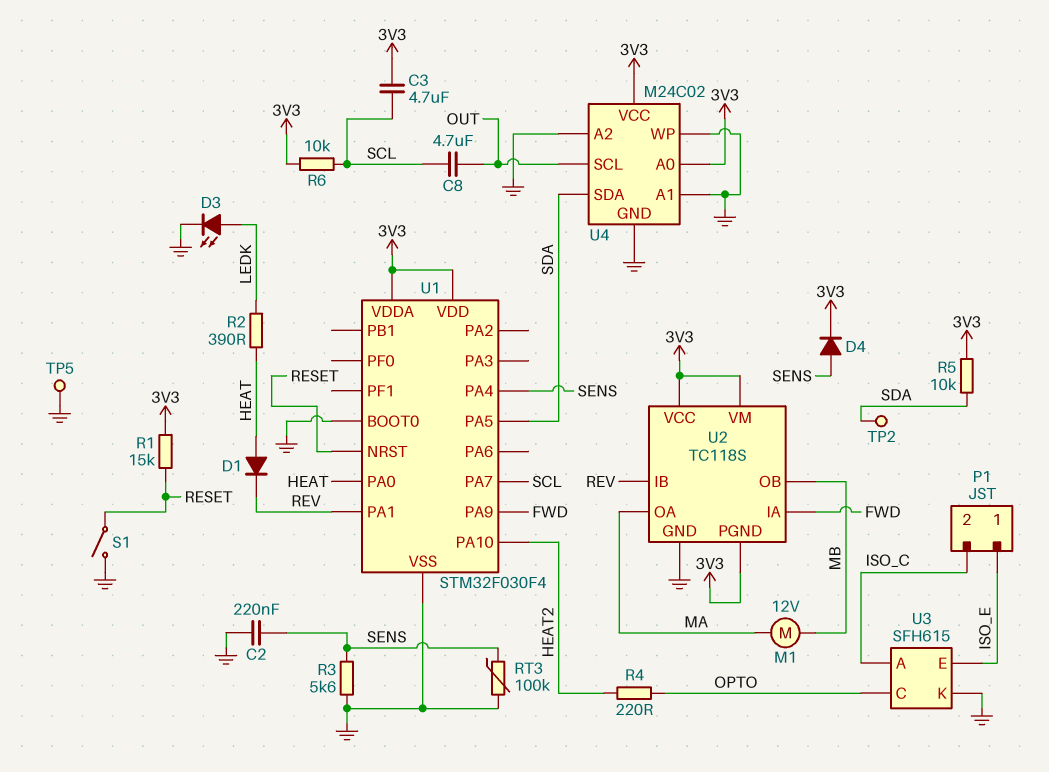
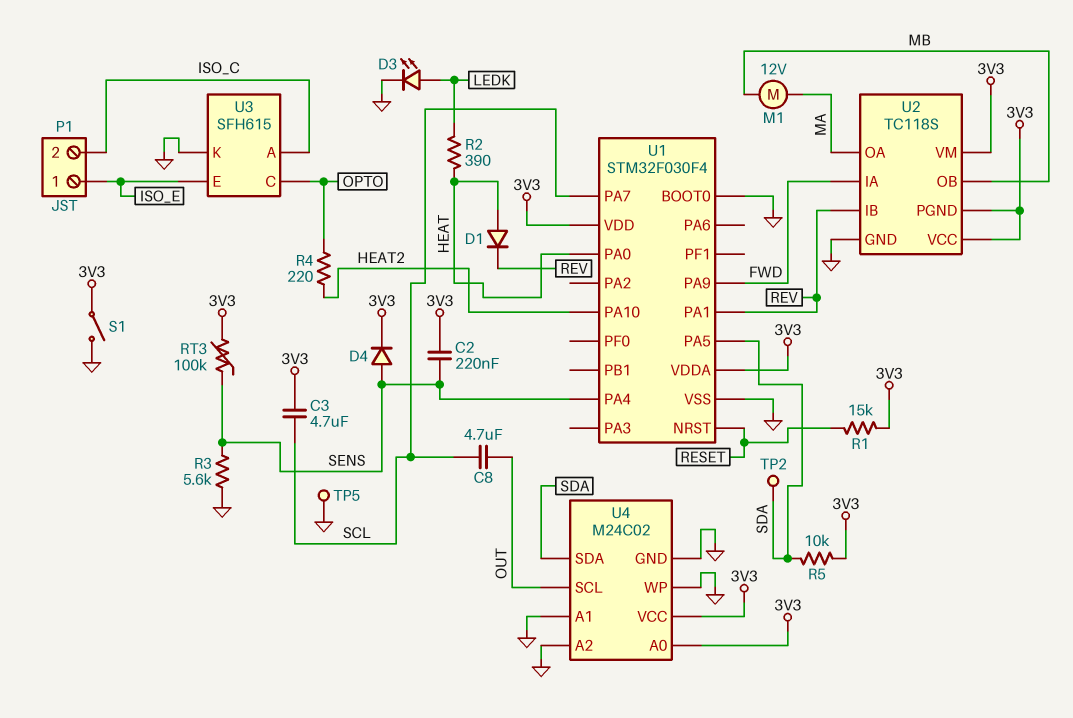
C2: 220nF (GND, SENS) -> 220nF (3V3, SENS)
R6: 10k (3V3, SCL) -> none
RT3: 100k (GND, SENS) -> 100k (3V3, SENS)
S1: switch (GND, RESET) -> switch (3V3, GND)

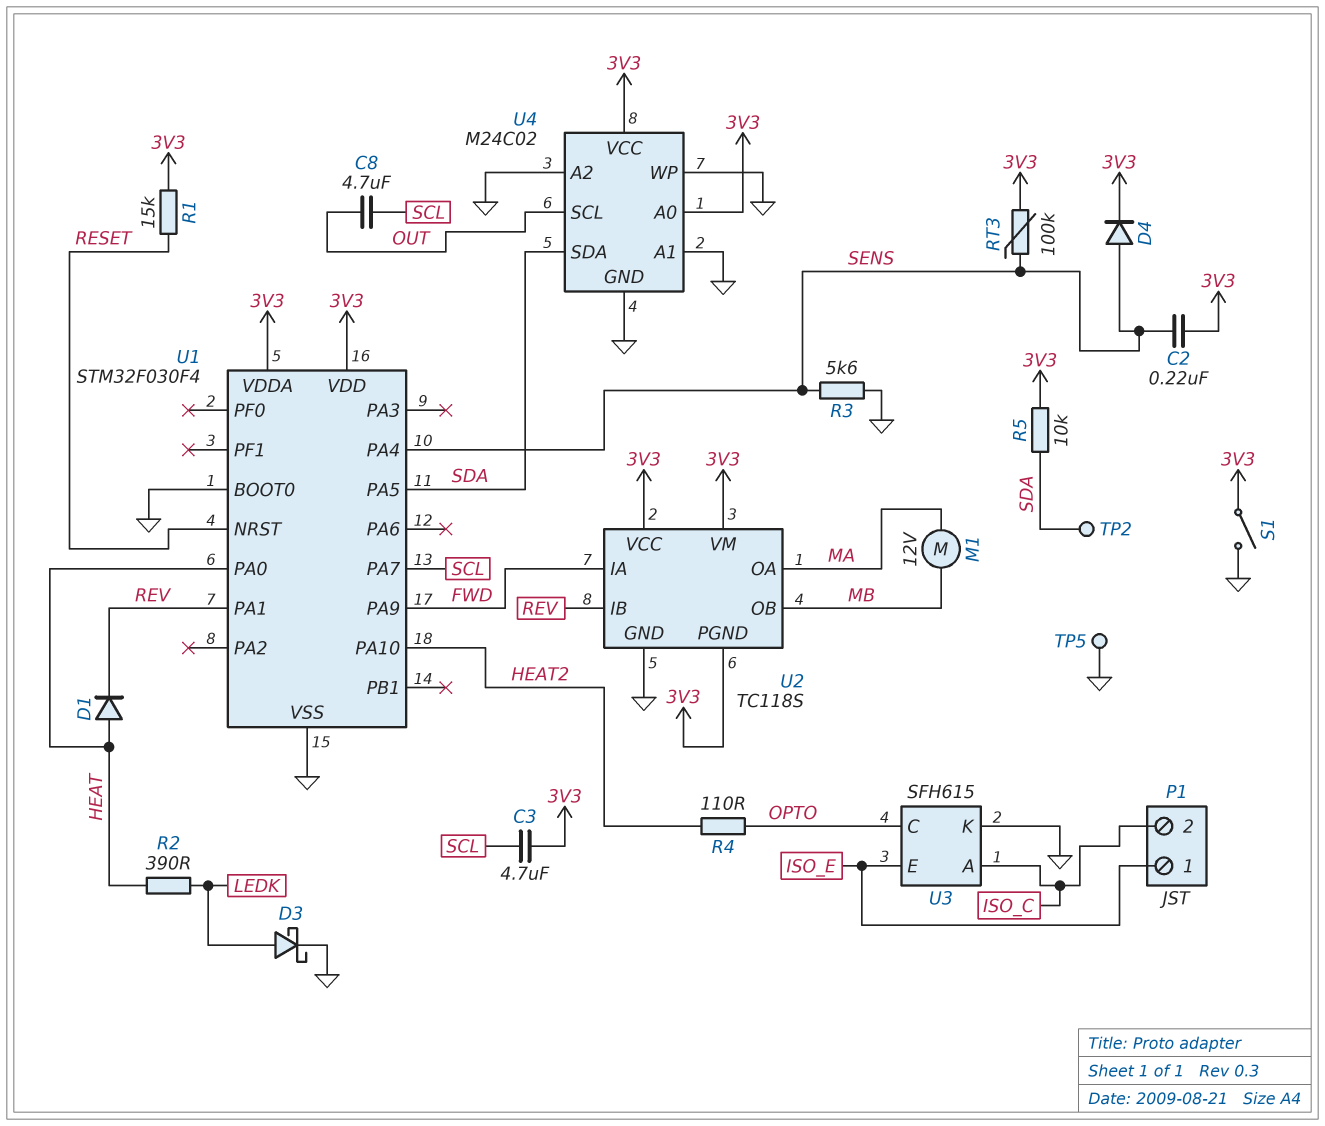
D3: LED (A LEDK, K GND) -> schottky (A LEDK, K GND)
R4: 220 (HEAT2, OPTO) -> 110 (HEAT2, OPTO)

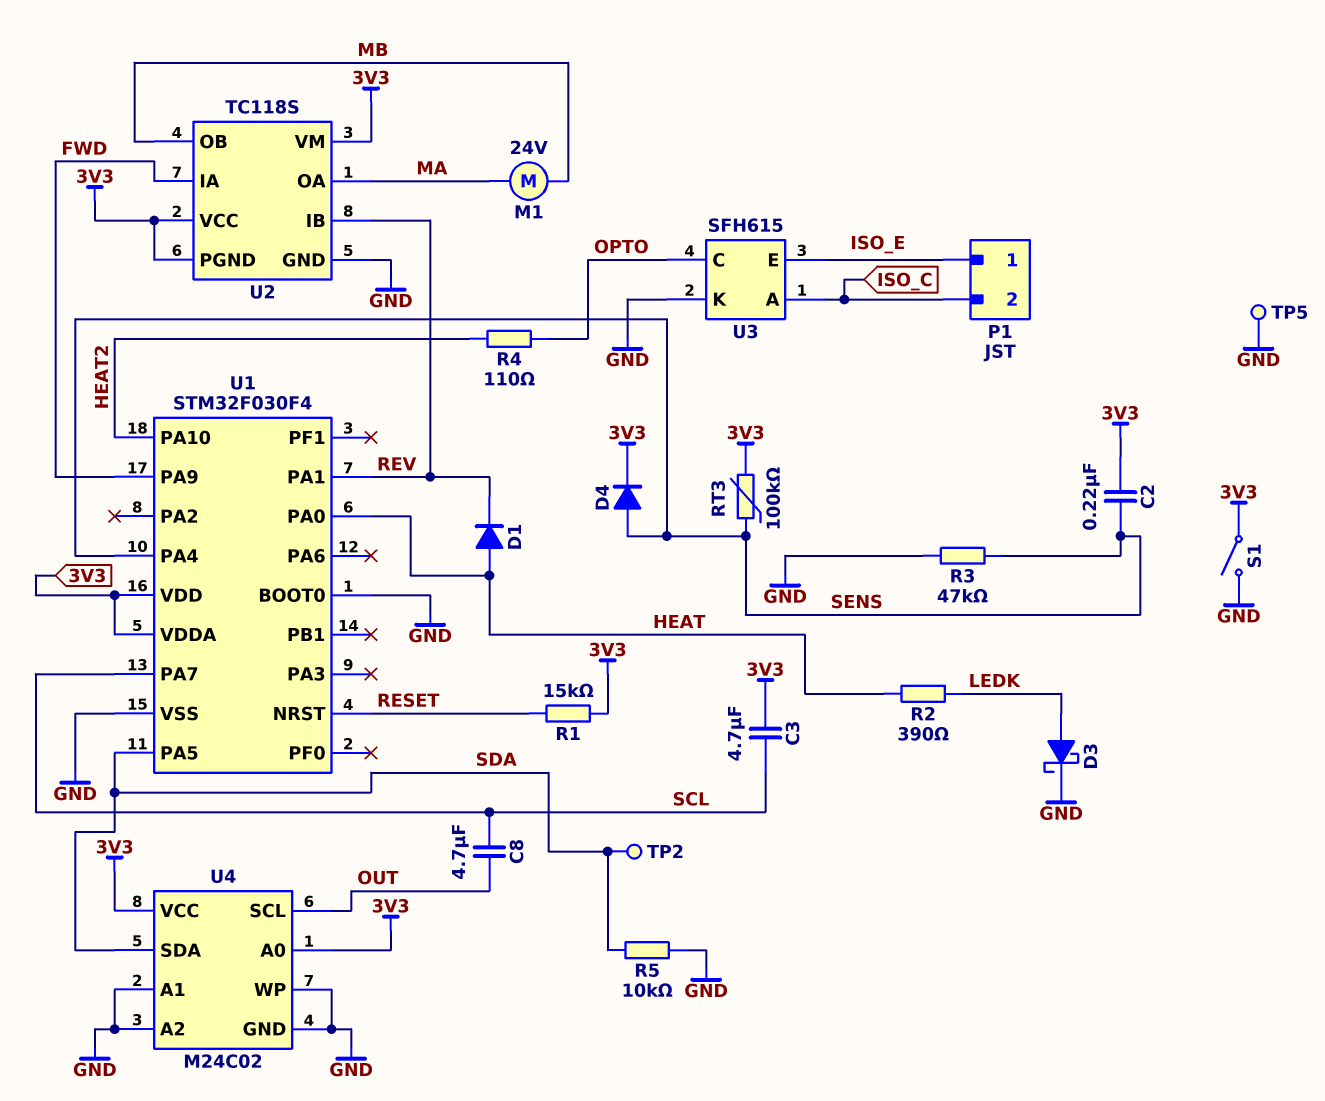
M1: motor 12V (MA, MB) -> motor 24V (MA, MB)
R3: 5.6k (GND, SENS) -> 47k (GND, SENS)
R5: 10k (3V3, SDA) -> 10k (GND, SDA)

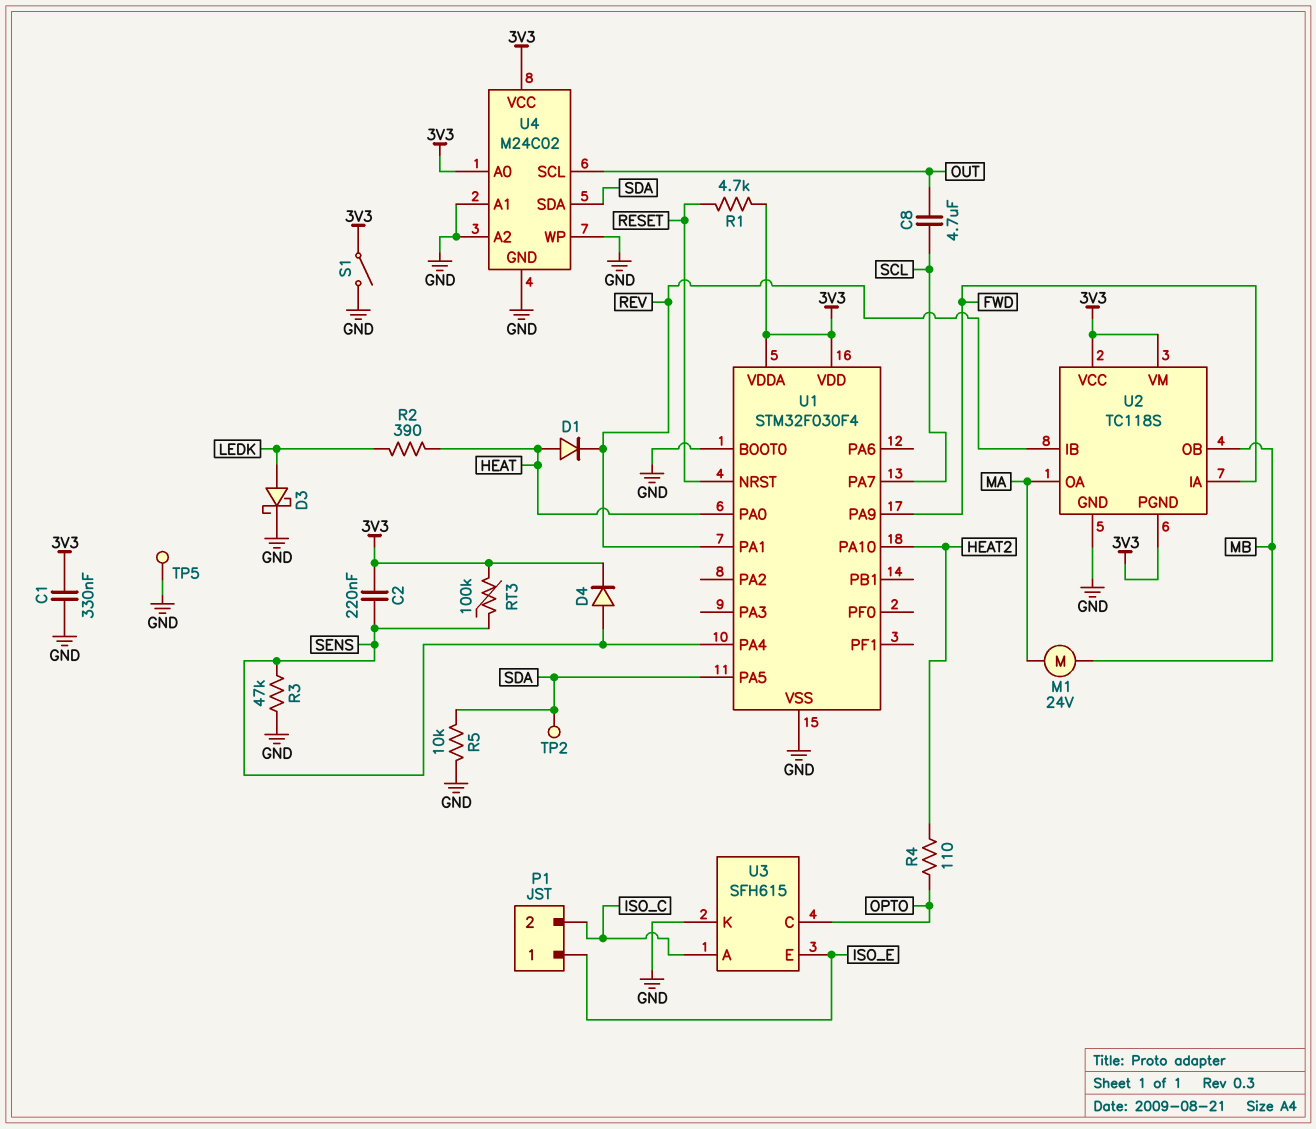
C1: none -> 330nF (3V3, GND)
C3: 4.7uF (3V3, SCL) -> none
R1: 15k (3V3, RESET) -> 4.7k (3V3, RESET)

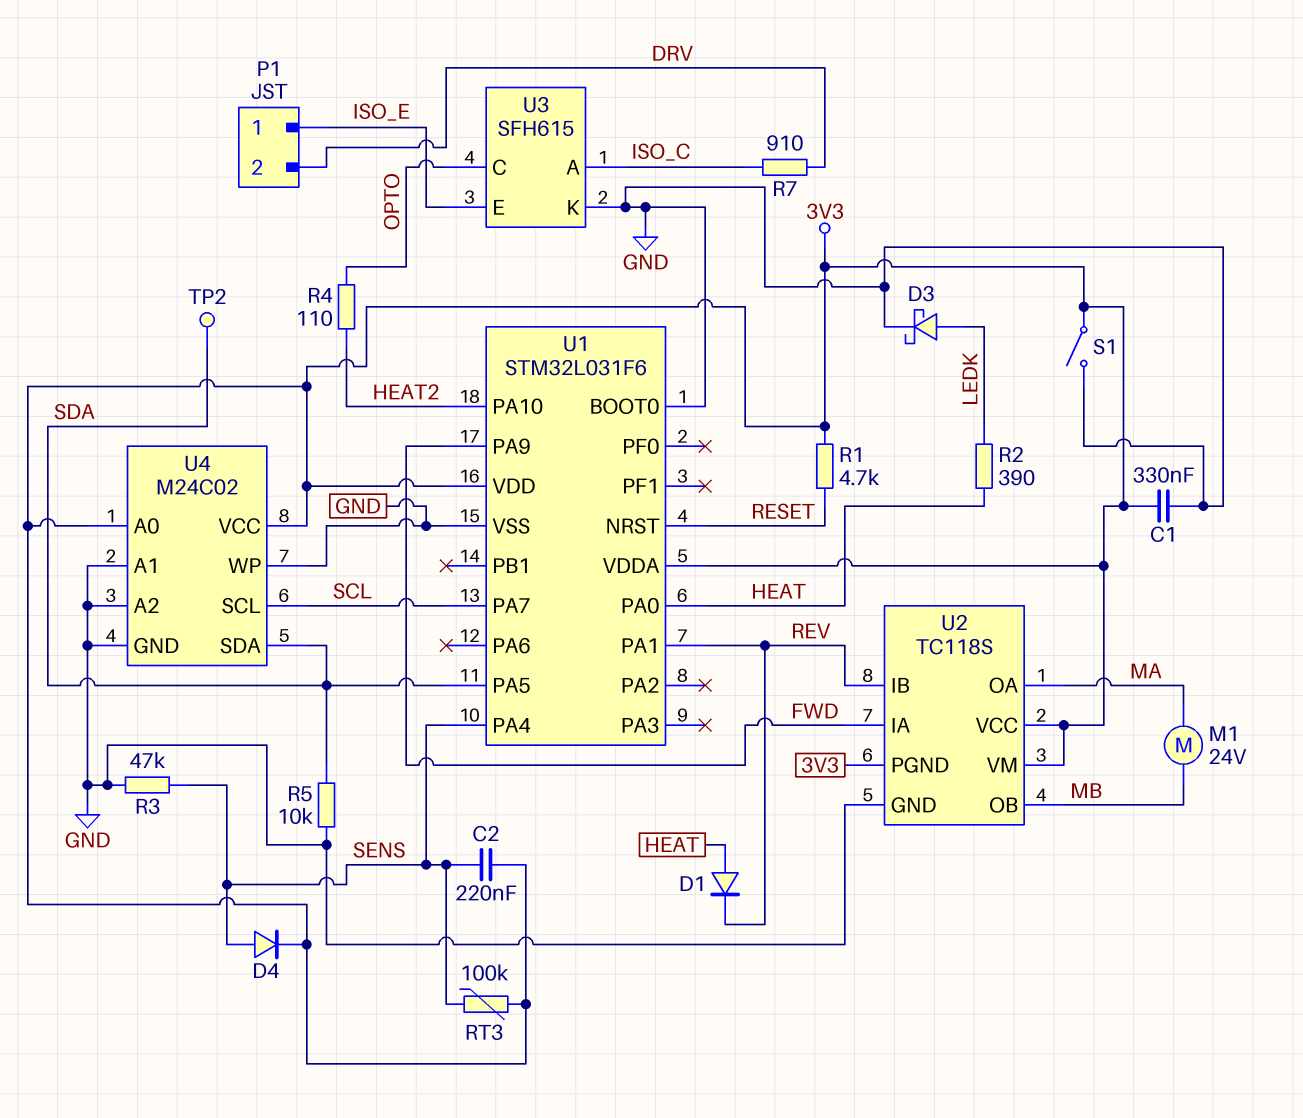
C8: 4.7uF (OUT, SCL) -> none
P1 pin 2: ISO_C -> DRV
R7: none -> 910 (DRV, ISO_C)
TP5: test point (GND) -> none
U1: STM32F030F4 -> STM32L031F6
U4 pin SCL: OUT -> SCL

